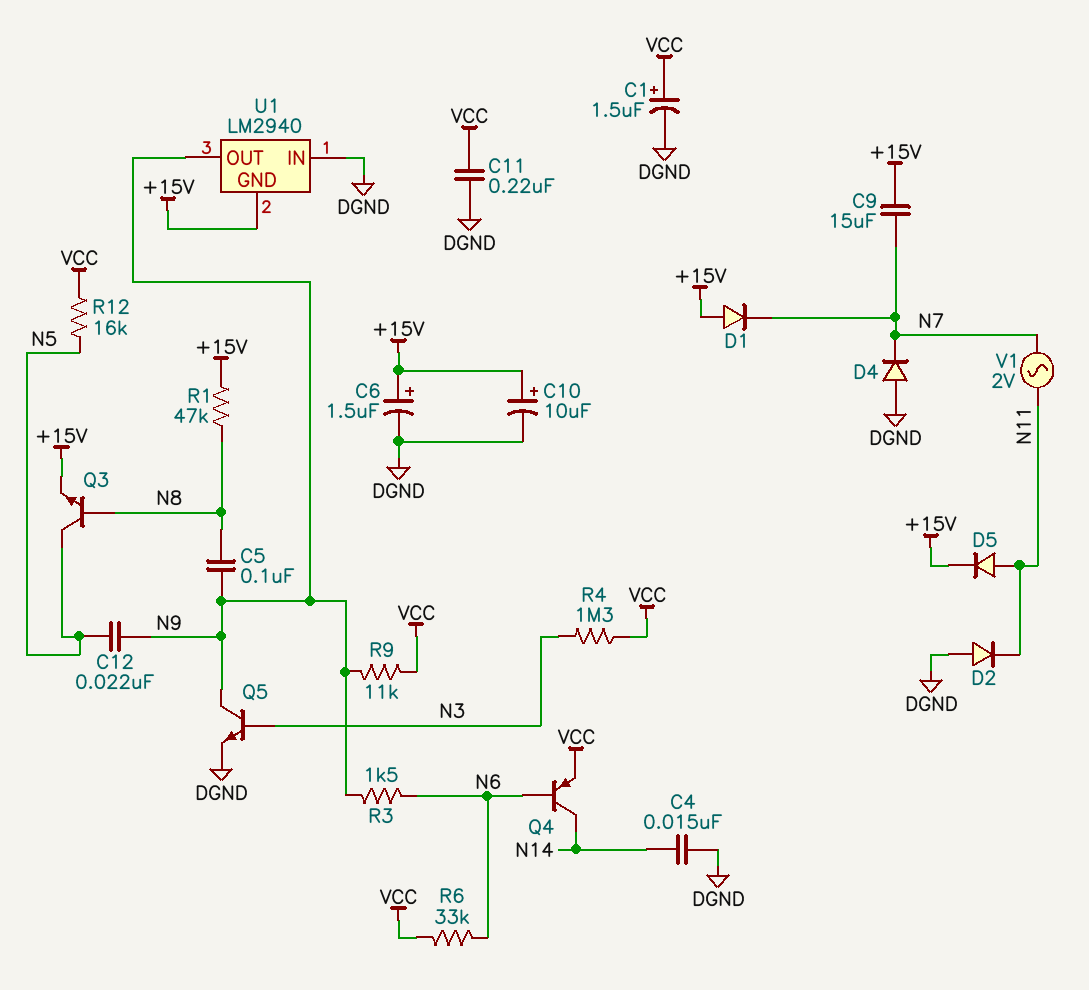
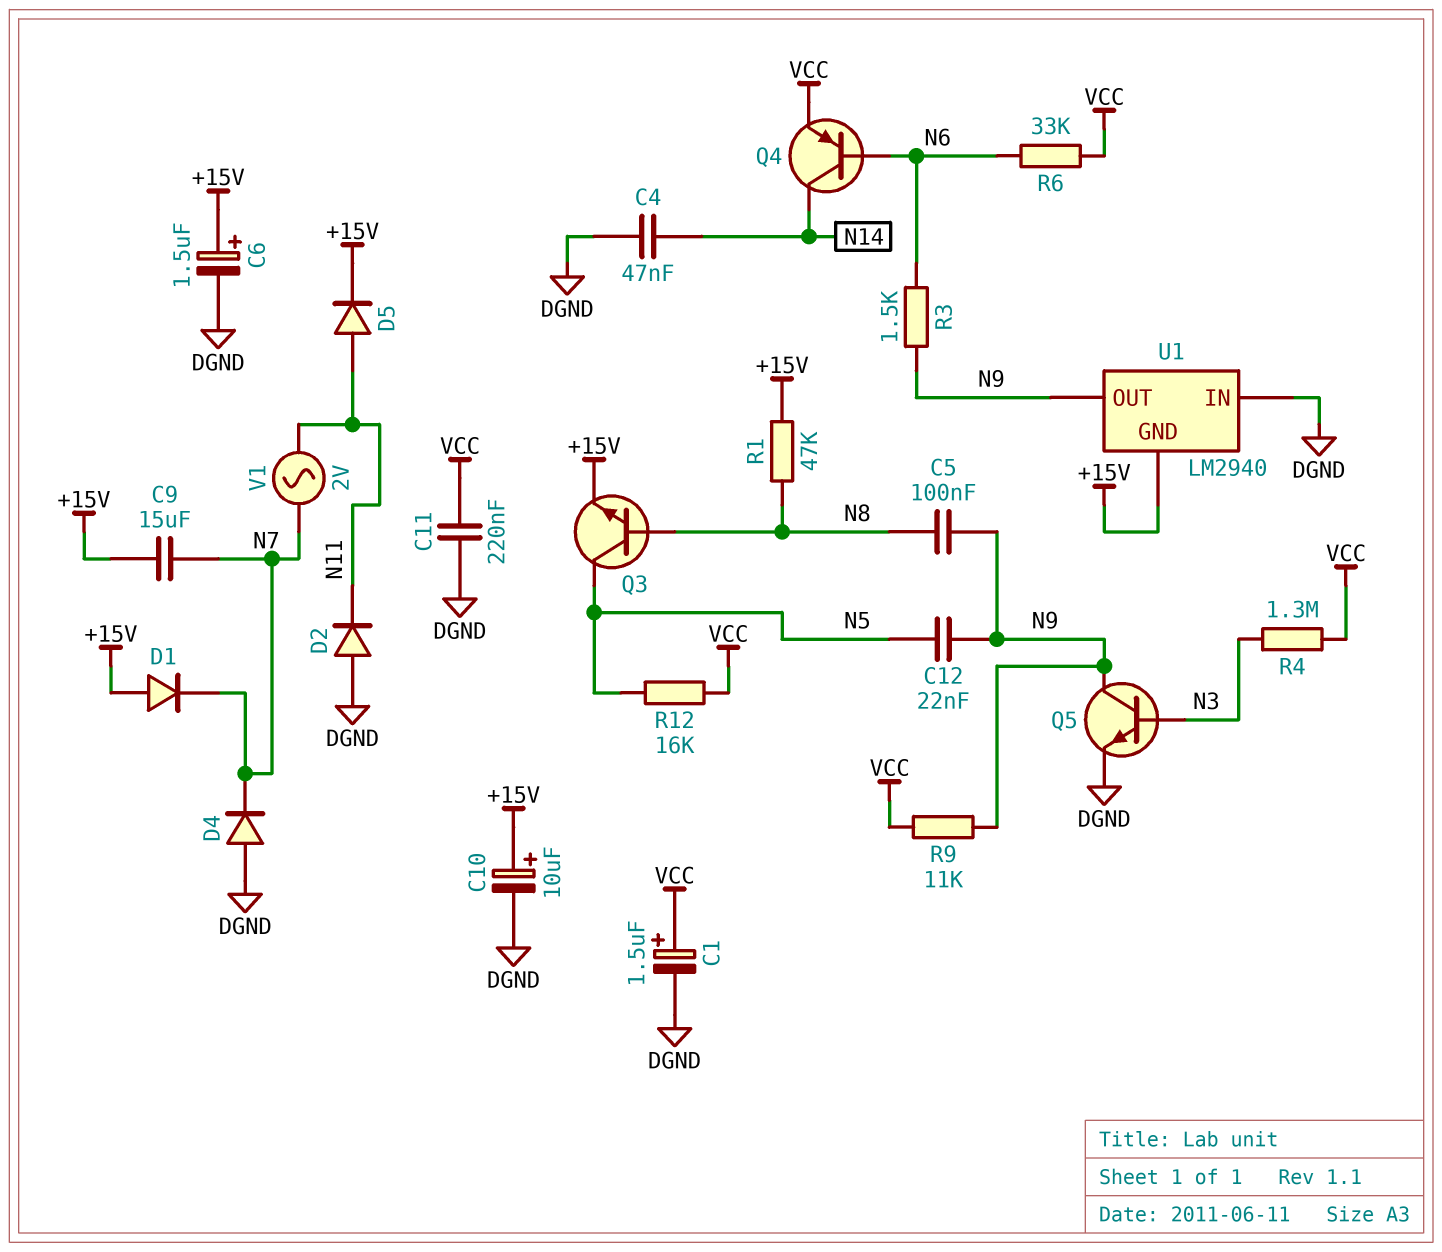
C4: 15nF (DGND, N14) -> 47nF (DGND, N14)

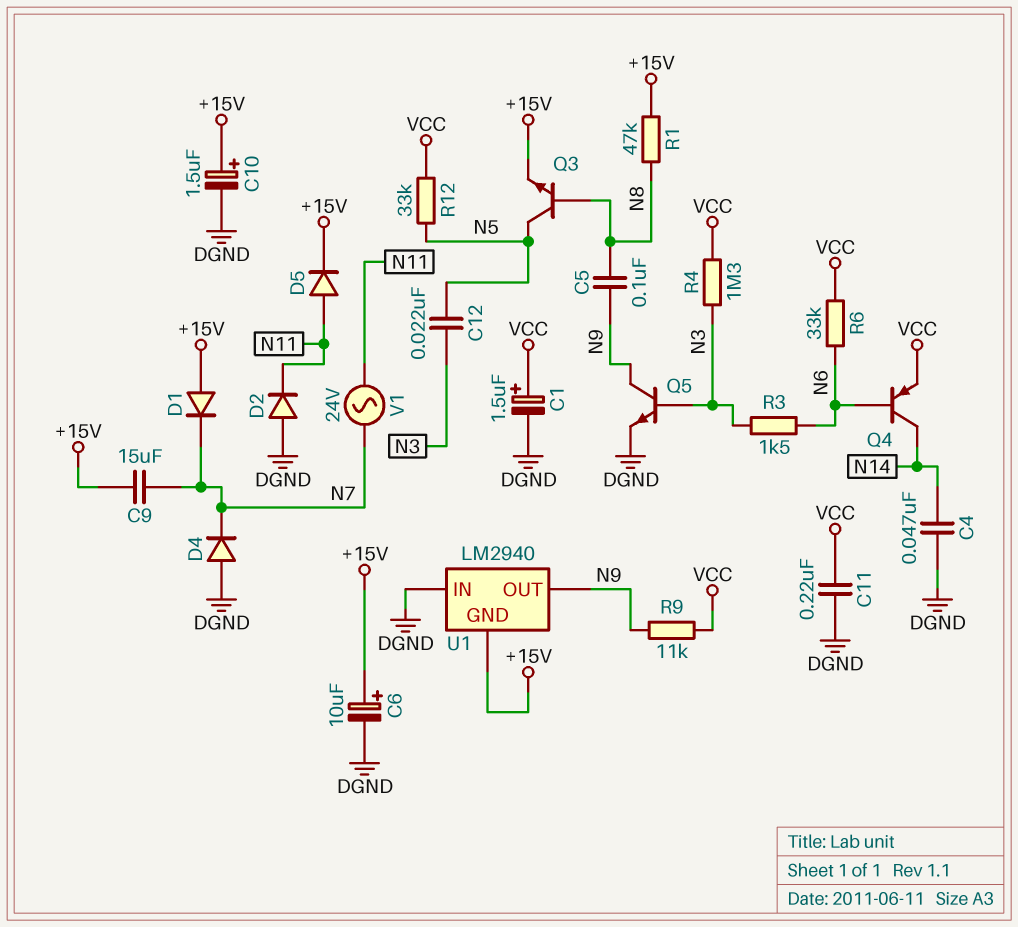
C6: 1.5uF (plus +15V, minus DGND) -> 10uF (plus +15V, minus DGND)
C10: 10uF (plus +15V, minus DGND) -> 1.5uF (plus +15V, minus DGND)
C12: 22nF (N5, N9) -> 22nF (N3, N5)
R3: 1.5k (N6, N9) -> 1.5k (N3, N6)
R12: 16k (N5, VCC) -> 33k (N5, VCC)
V1: AC 2V (N7, N11) -> AC 24V (N7, N11)

